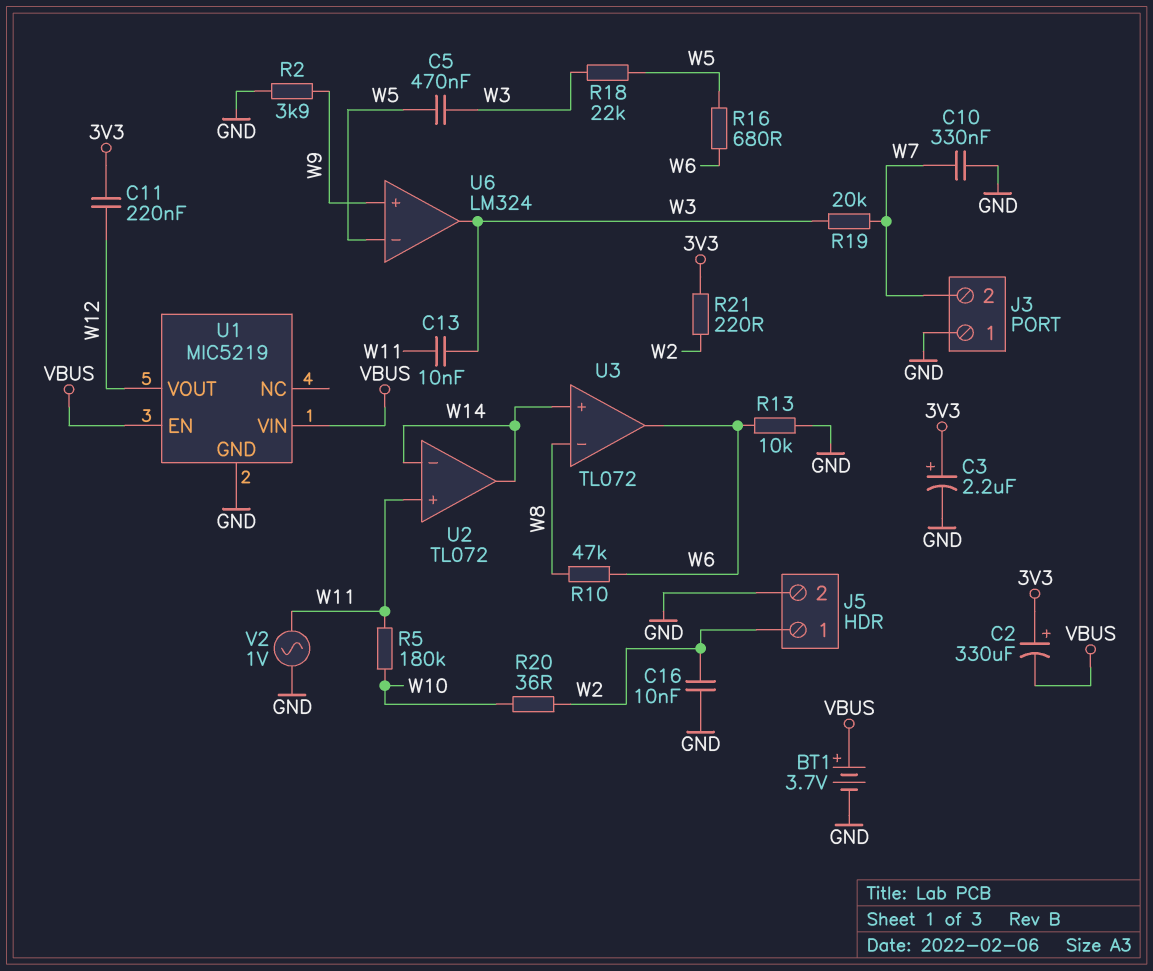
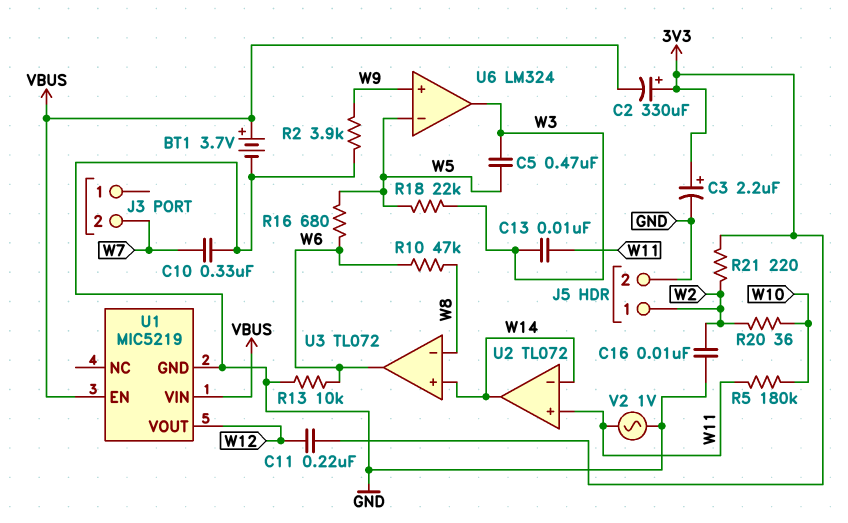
J3 pin 1: GND -> none
R19: 20k (W3, W7) -> none

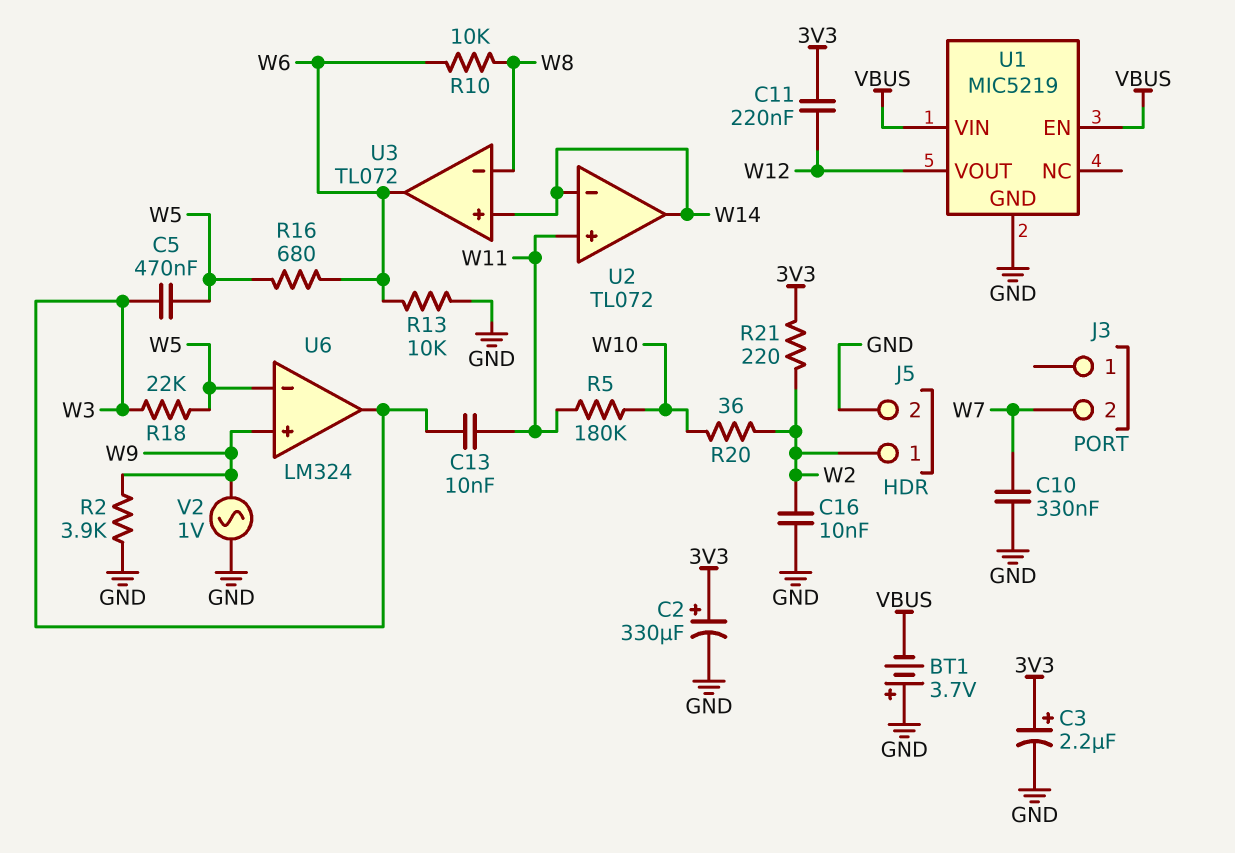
BT1: 3.7V (plus VBUS, minus GND) -> 3.7V (plus GND, minus VBUS)
C2: 330uF (plus 3V3, minus VBUS) -> 330uF (plus 3V3, minus GND)
R10: 47k (W6, W8) -> 10k (W6, W8)
V2: AC 1V (GND, W11) -> AC 1V (GND, W9)

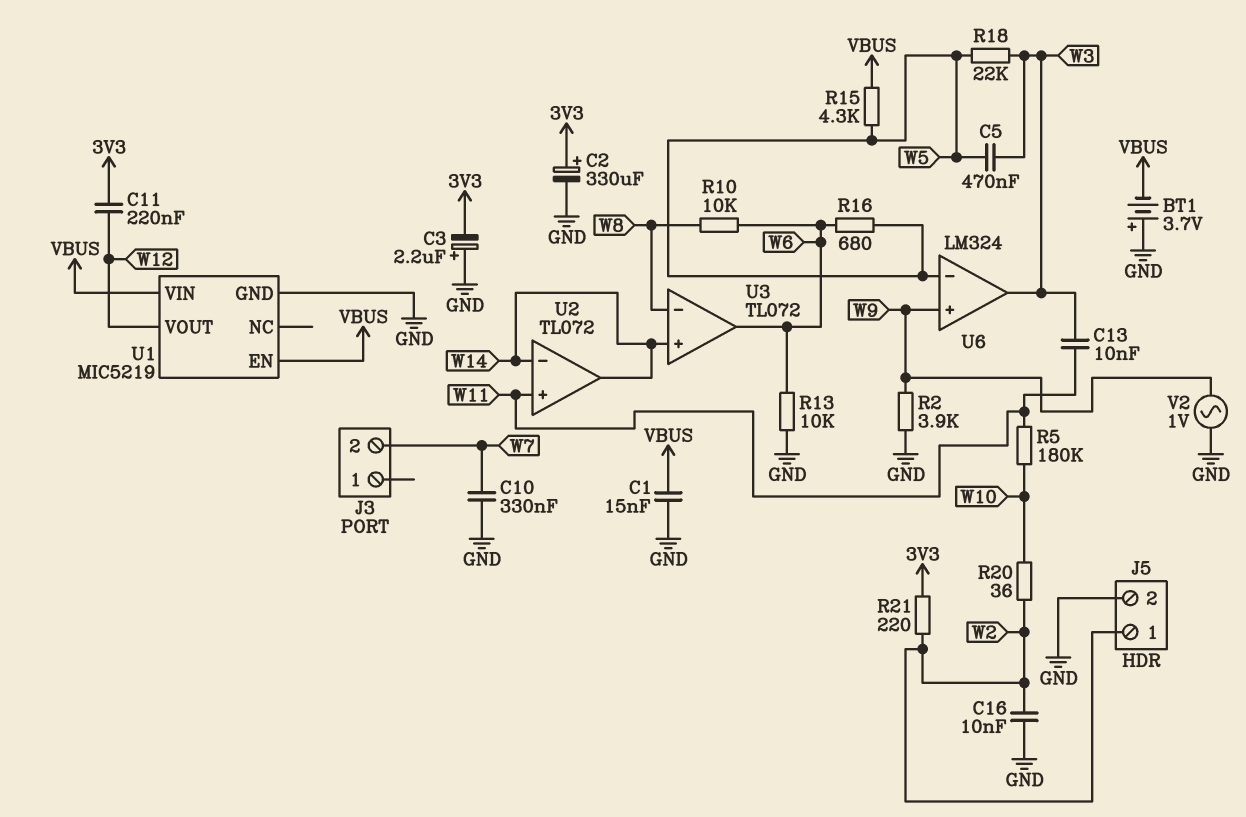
C1: none -> 15nF (GND, VBUS)
C3: 2.2uF (plus 3V3, minus GND) -> 2.2uF (plus GND, minus 3V3)
R15: none -> 4.3k (VBUS, W5)

